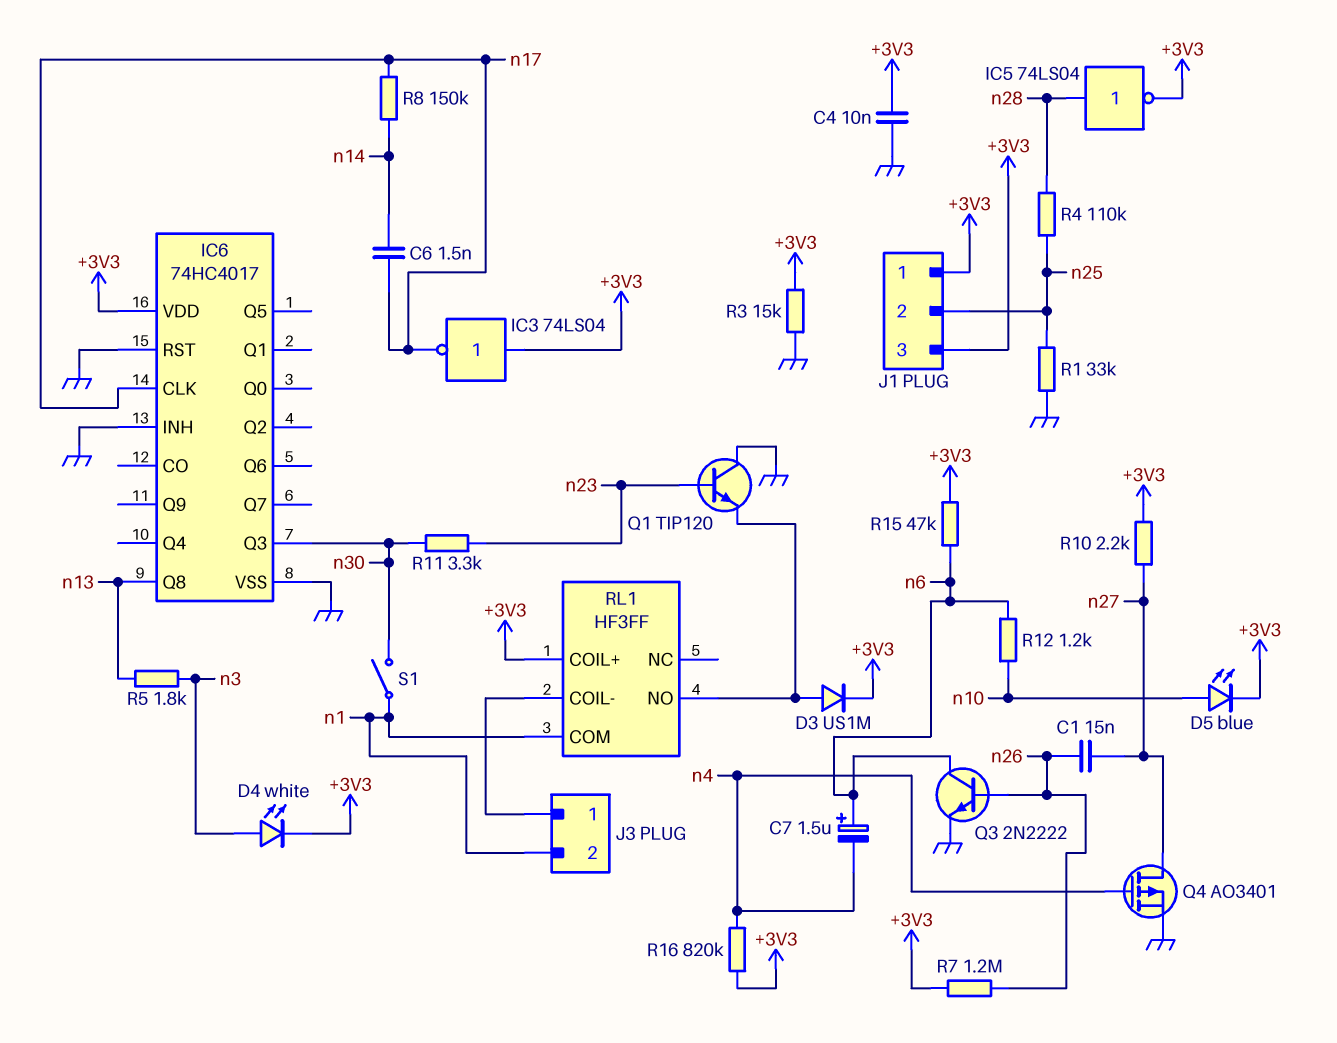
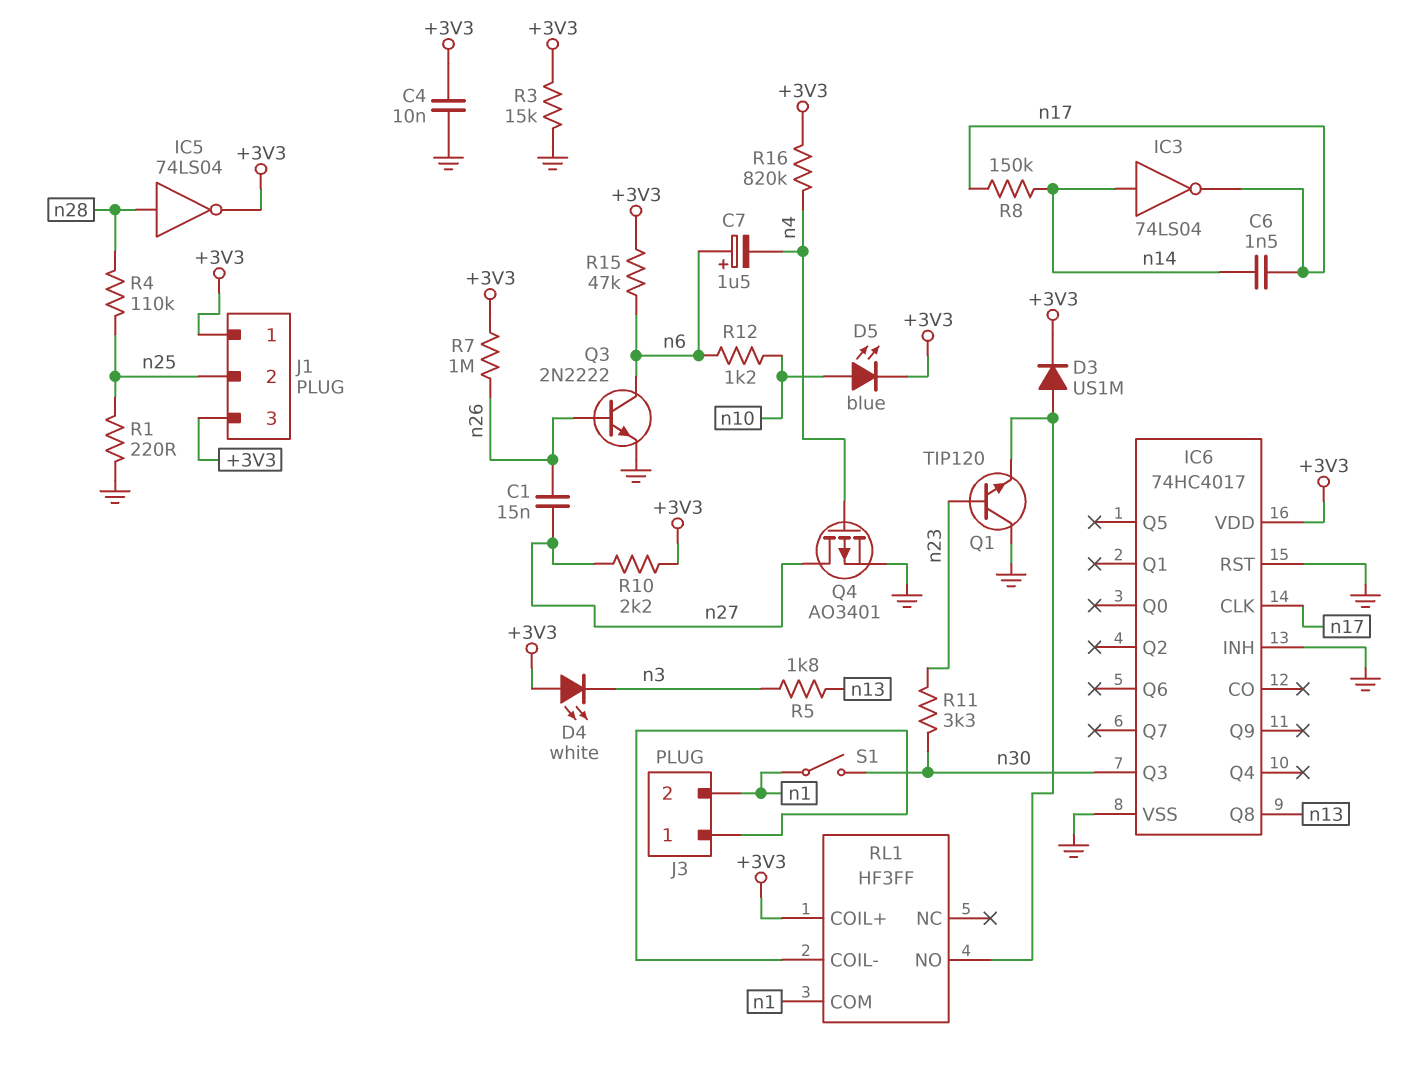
D4: LED white (A n3, K +3V3) -> LED white (A +3V3, K n3)
IC3: NOT 74LS04 (in +3V3, out n17) -> NOT 74LS04 (in n14, out n17)
R1: 33k (GND, n25) -> 220 (GND, n25)
R7: 1.2M (+3V3, n26) -> 1M (+3V3, n26)

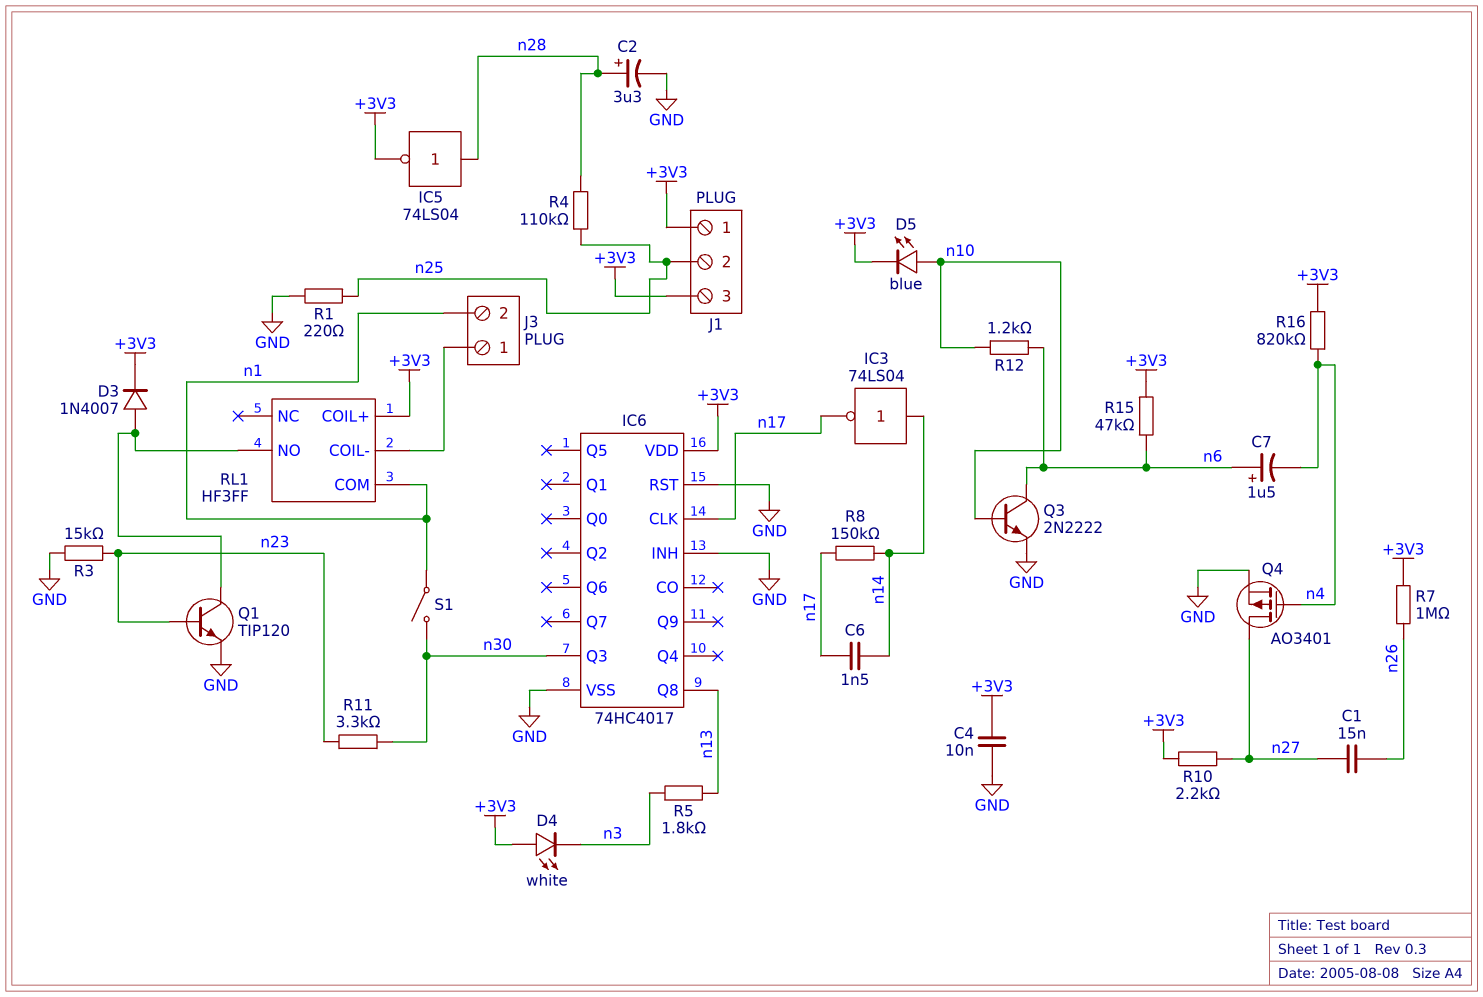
C2: none -> 3.3uF (plus n28, minus GND)
D3: diode US1M (A RL1/NO, K +3V3) -> diode 1N4007 (A RL1/NO, K +3V3)
Q1: NPN TIP120 (B n23, C GND, E RL1/NO) -> NPN TIP120 (B n23, C RL1/NO, E GND)
Q3: NPN 2N2222 (B n26, C n6, E GND) -> NPN 2N2222 (B n10, C n6, E GND)
R3: 15k (+3V3, GND) -> 15k (GND, n23)

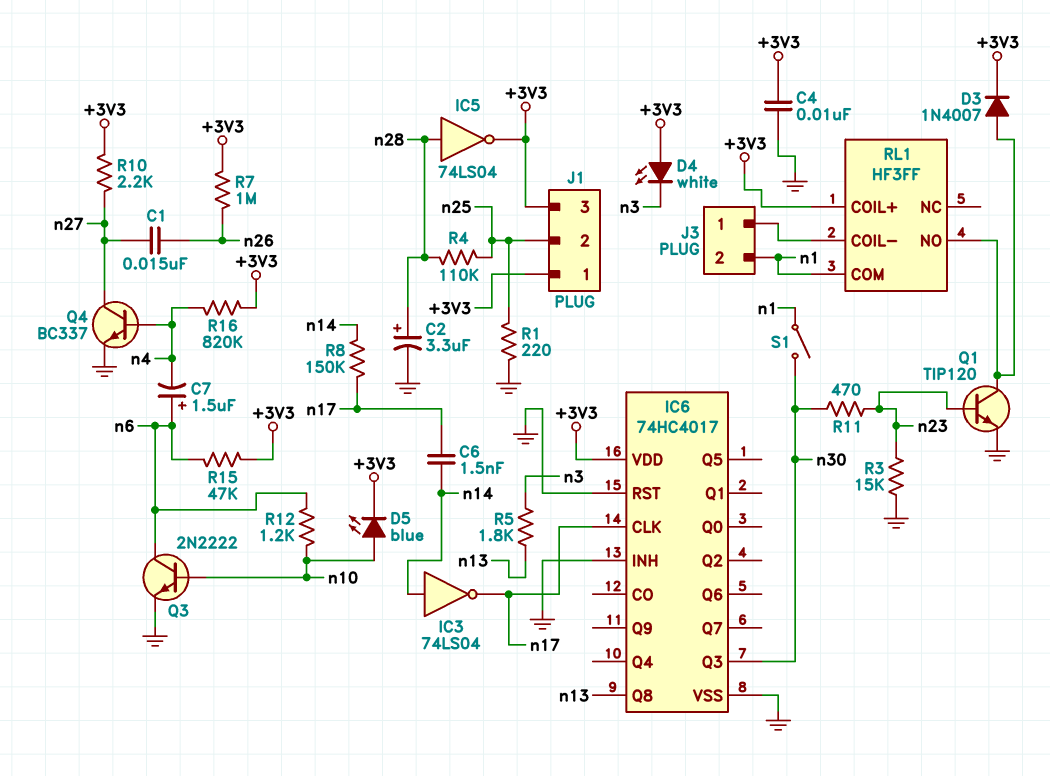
Q4: PMOS AO3401 (G n4, D n27, S GND) -> NPN BC337 (B n4, C n27, E GND)
R11: 3.3k (n23, n30) -> 470 (n23, n30)

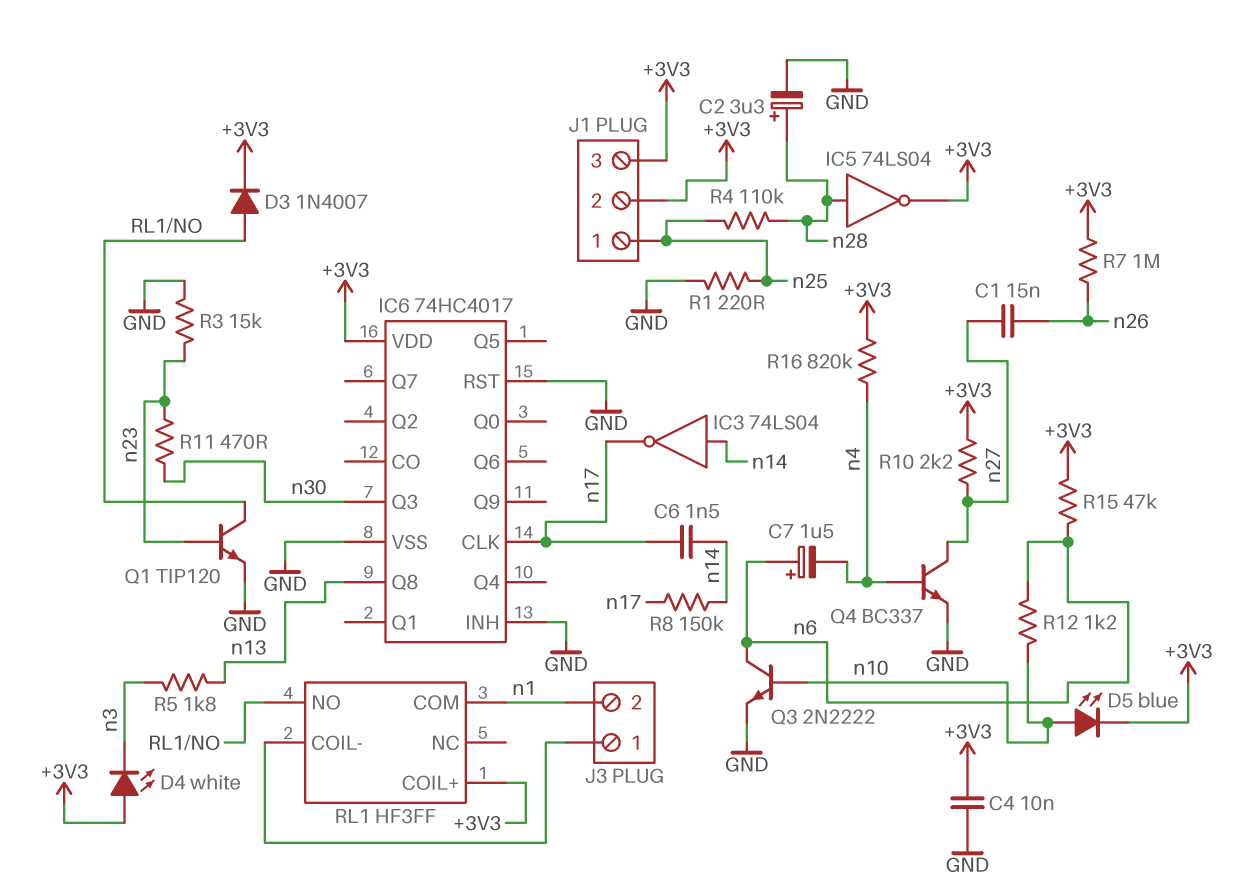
J1 pin 1: +3V3 -> n25
J1 pin 2: n25 -> +3V3
S1: switch (n1, n30) -> none

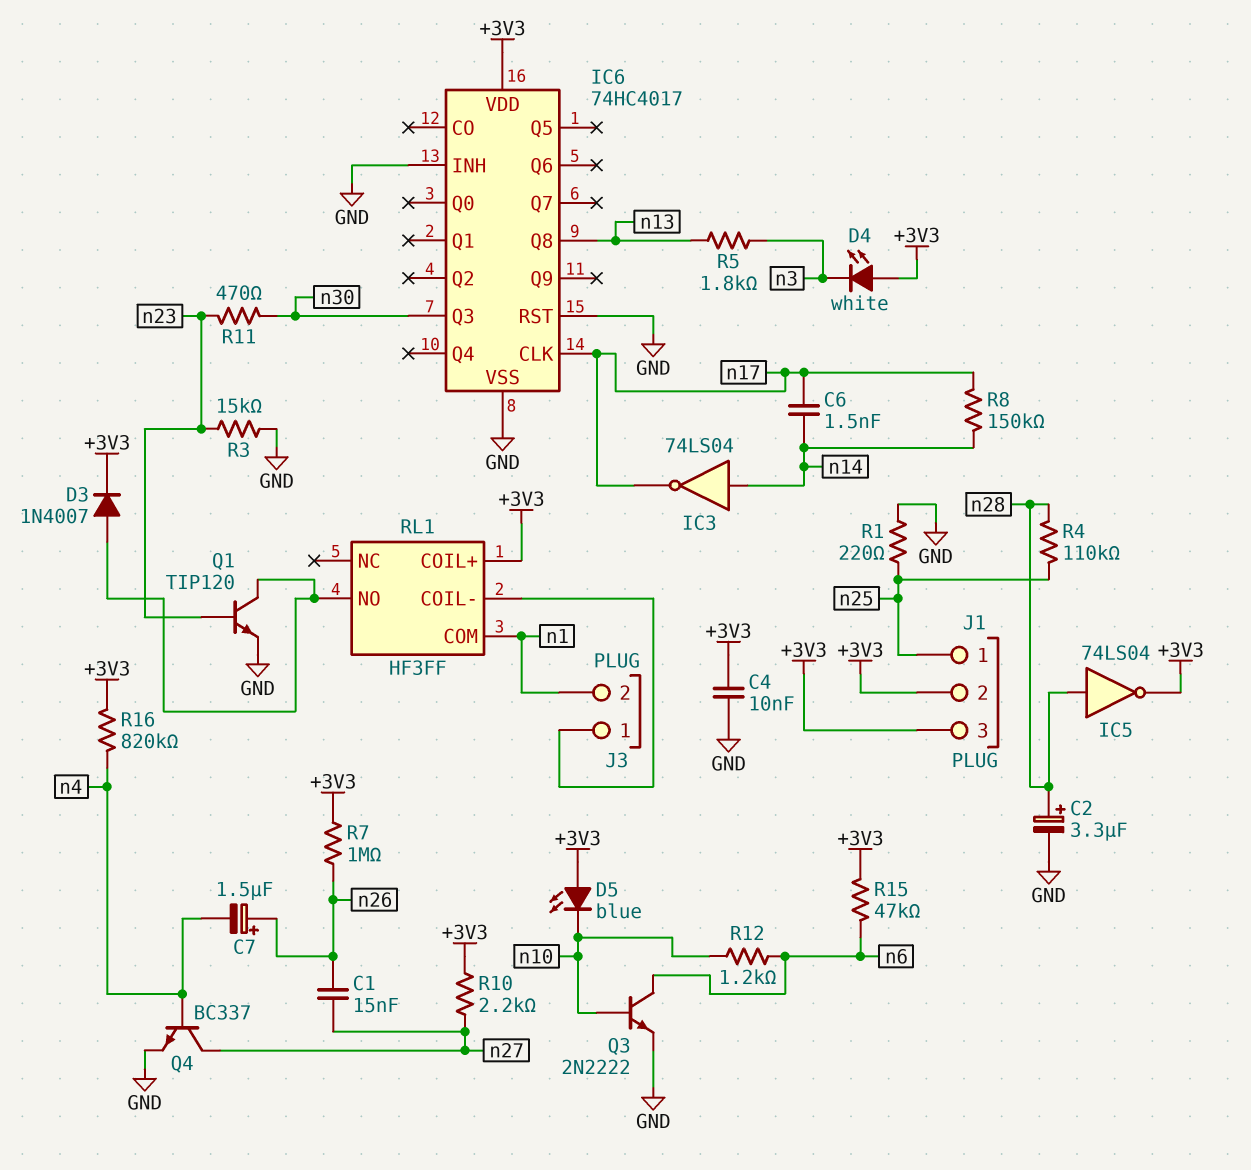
C7: 1.5uF (plus n6, minus n4) -> 1.5uF (plus n26, minus n4)
D5: LED blue (A n10, K +3V3) -> LED blue (A +3V3, K n10)

